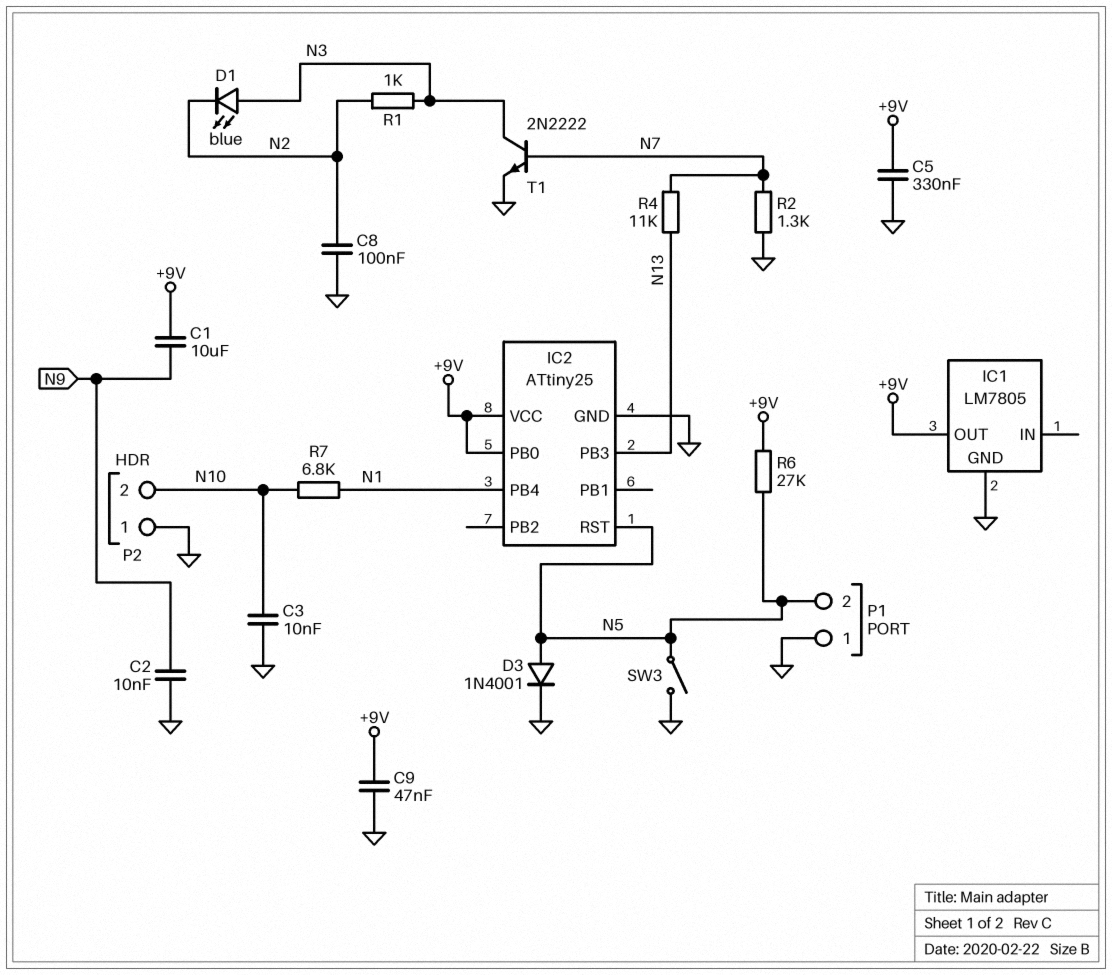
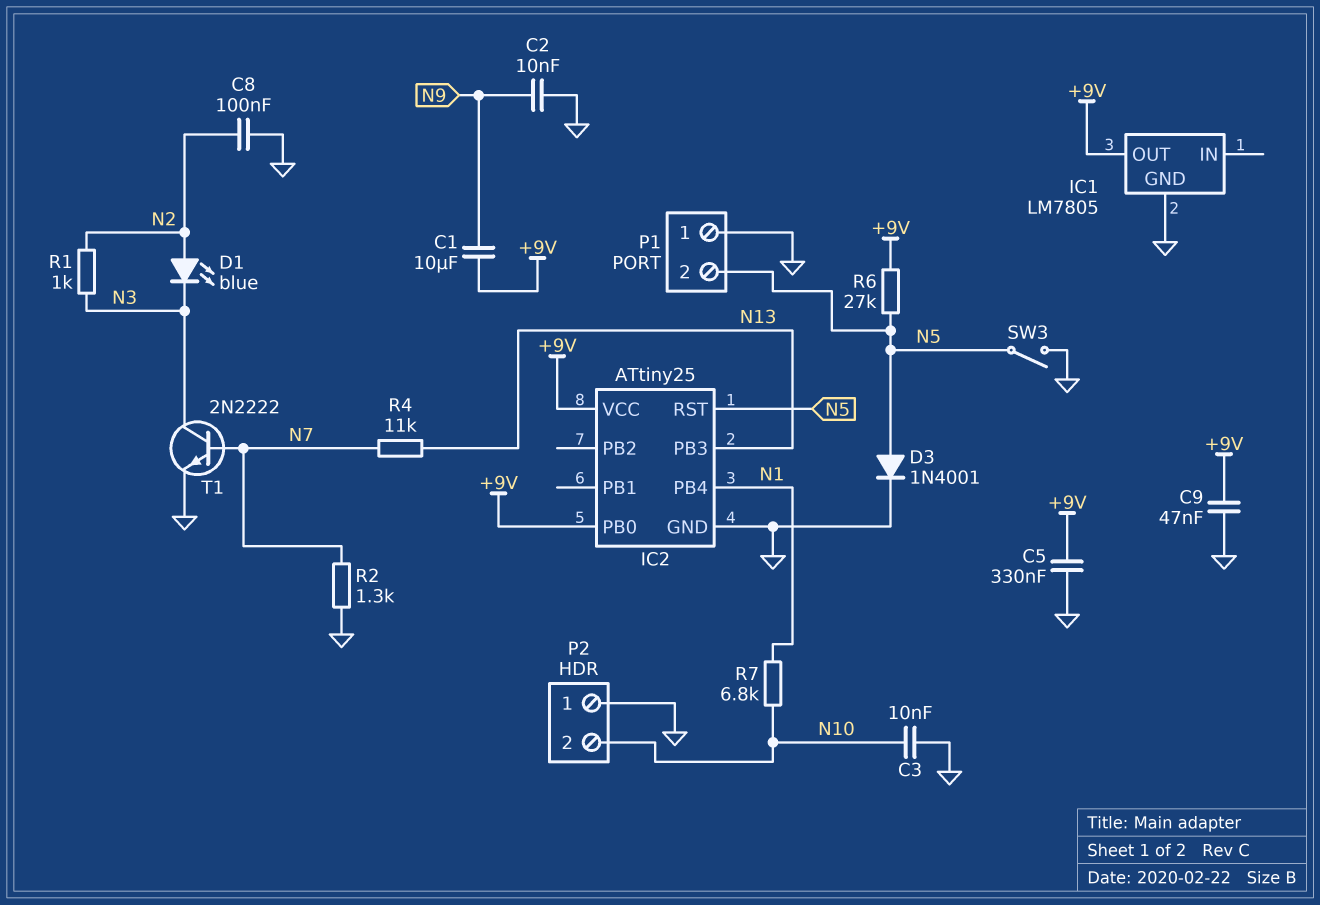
D1: LED blue (A N3, K N2) -> LED blue (A N2, K N3)

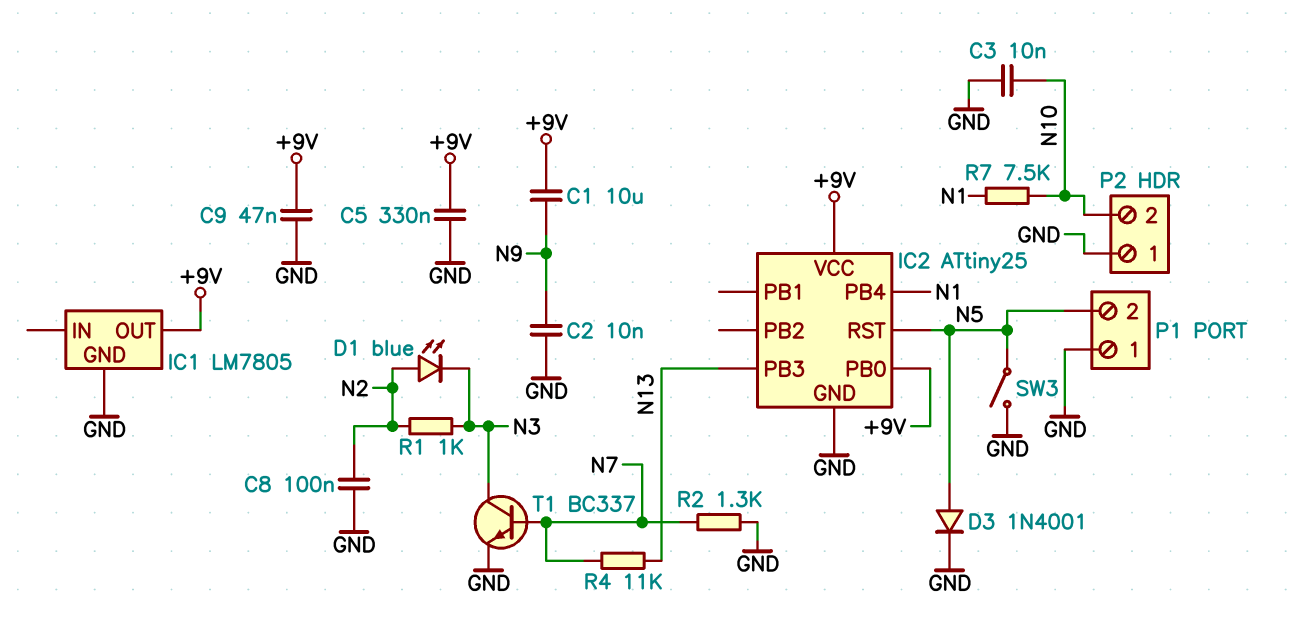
R6: 27k (+9V, N5) -> none
R7: 6.8k (N1, N10) -> 7.5k (N1, N10)
T1: NPN 2N2222 (B N7, C N3, E GND) -> NPN BC337 (B N7, C N3, E GND)

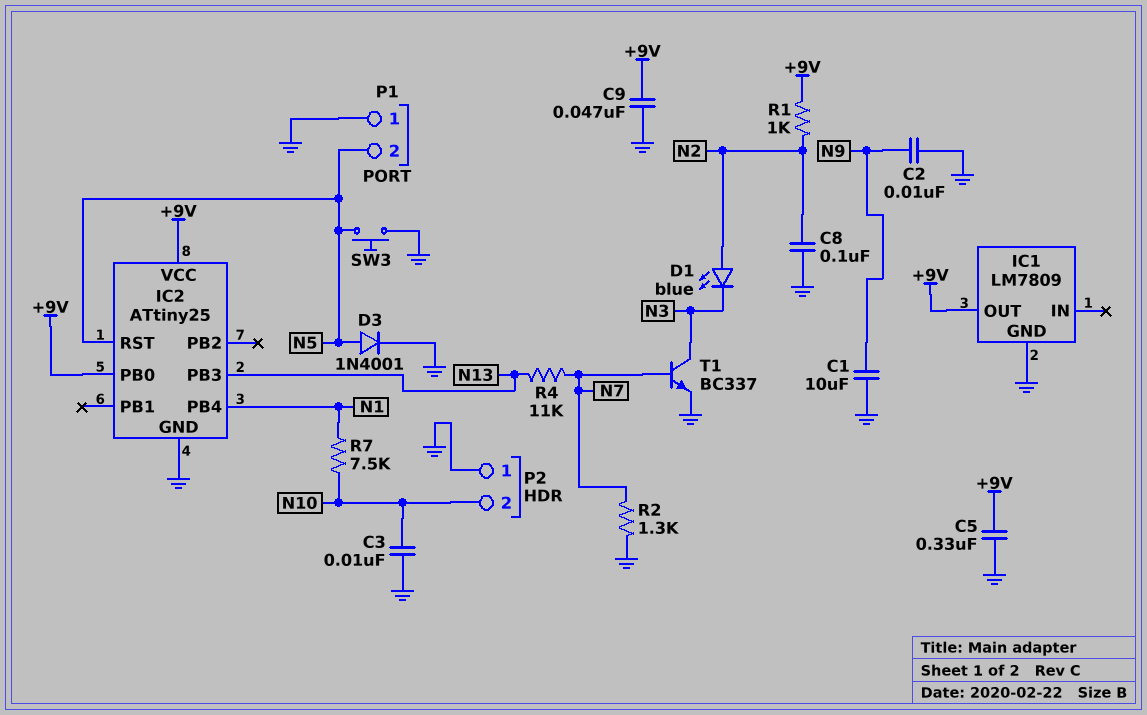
C1: 10uF (+9V, N9) -> 10uF (GND, N9)
IC1: LM7805 -> LM7809
R1: 1k (N2, N3) -> 1k (+9V, N2)
SW3: switch (GND, N5) -> button (GND, N5)

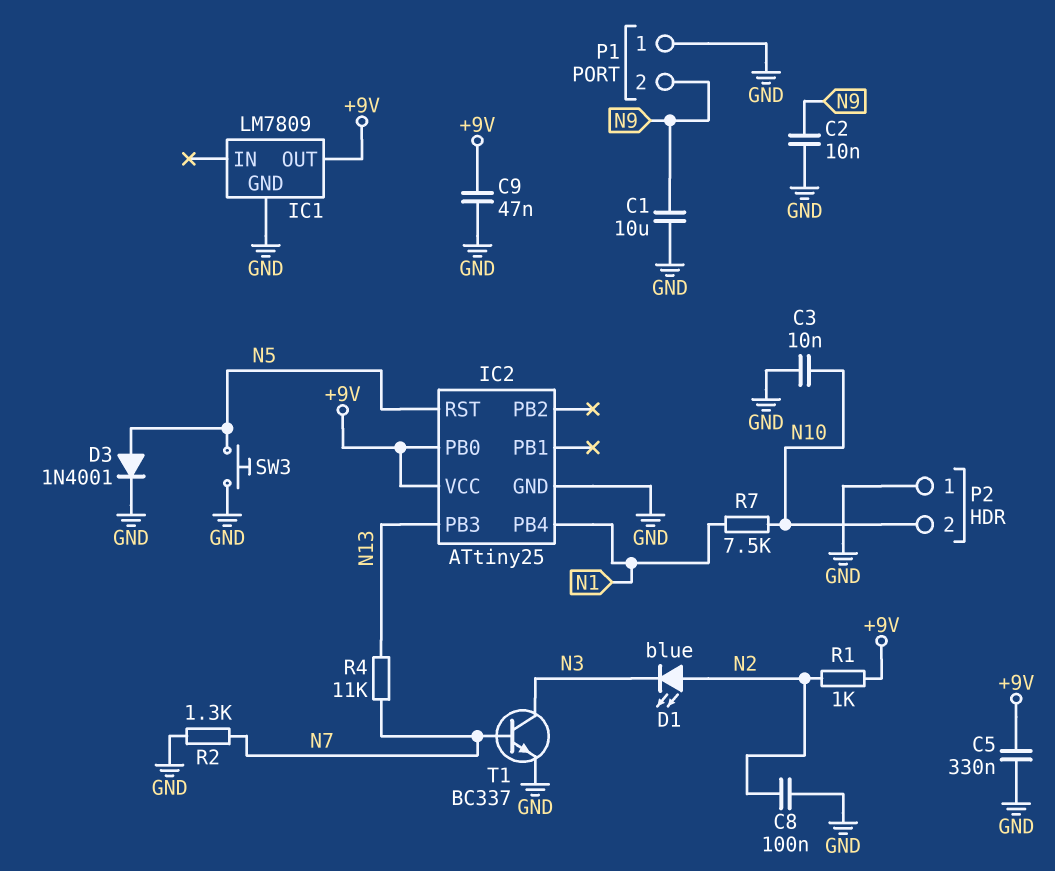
P1 pin 2: N5 -> N9

